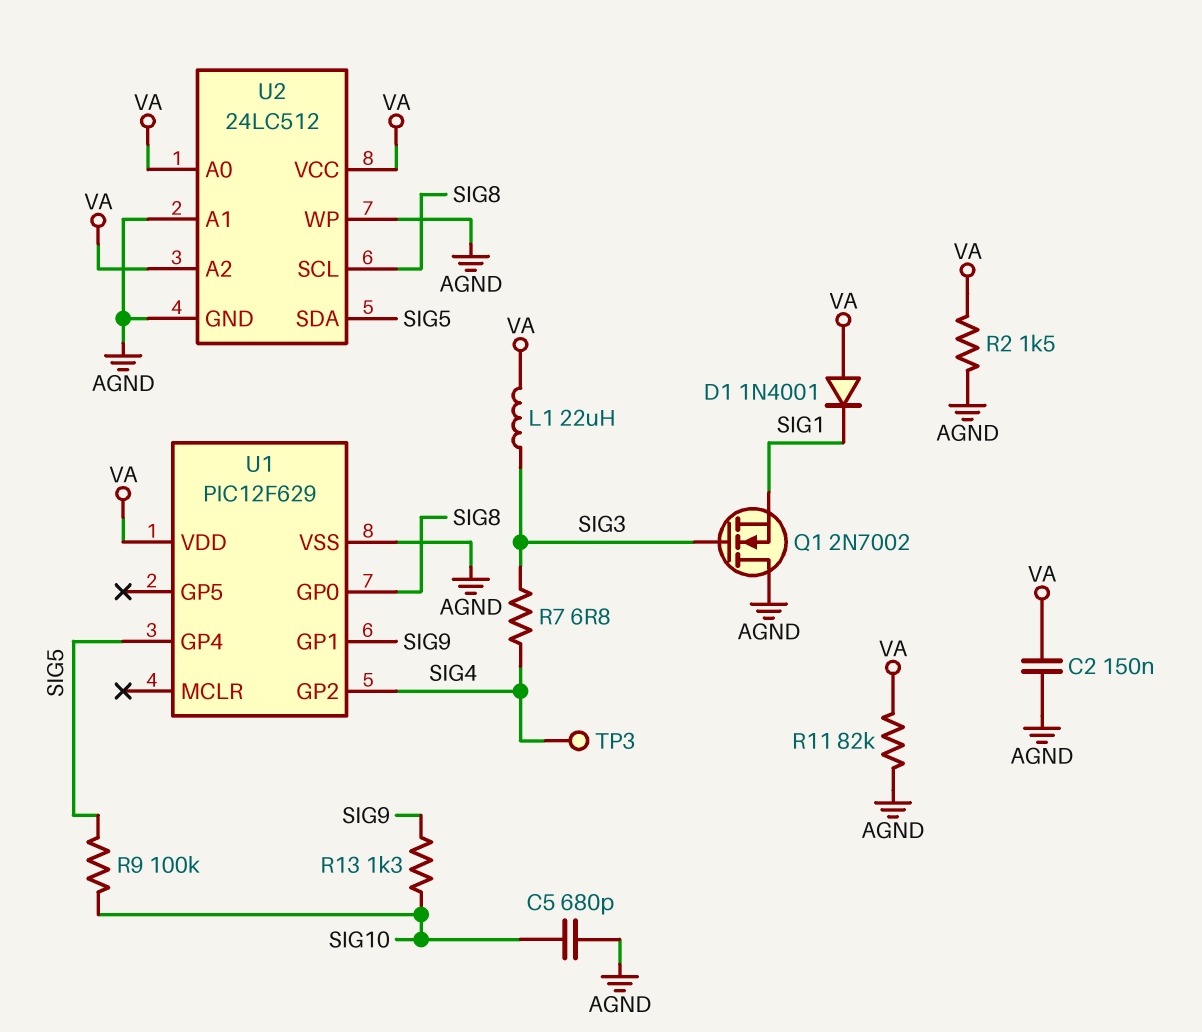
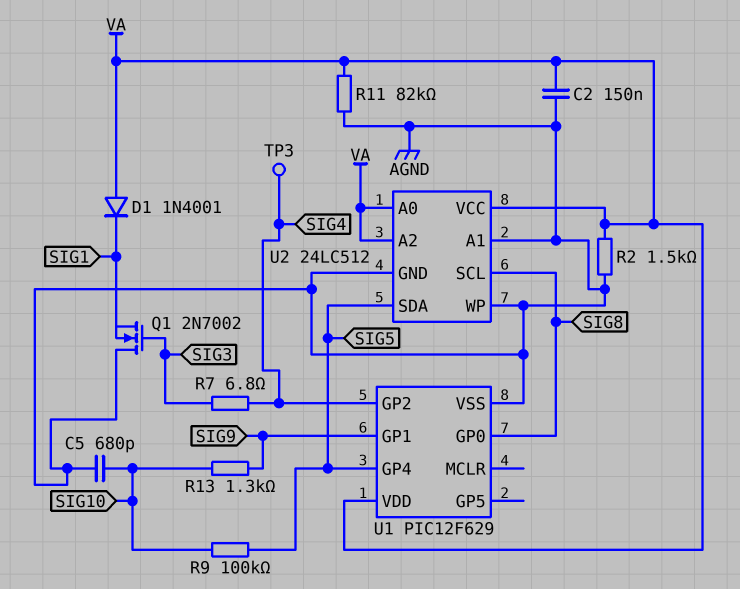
L1: 22uH (SIG3, VA) -> none

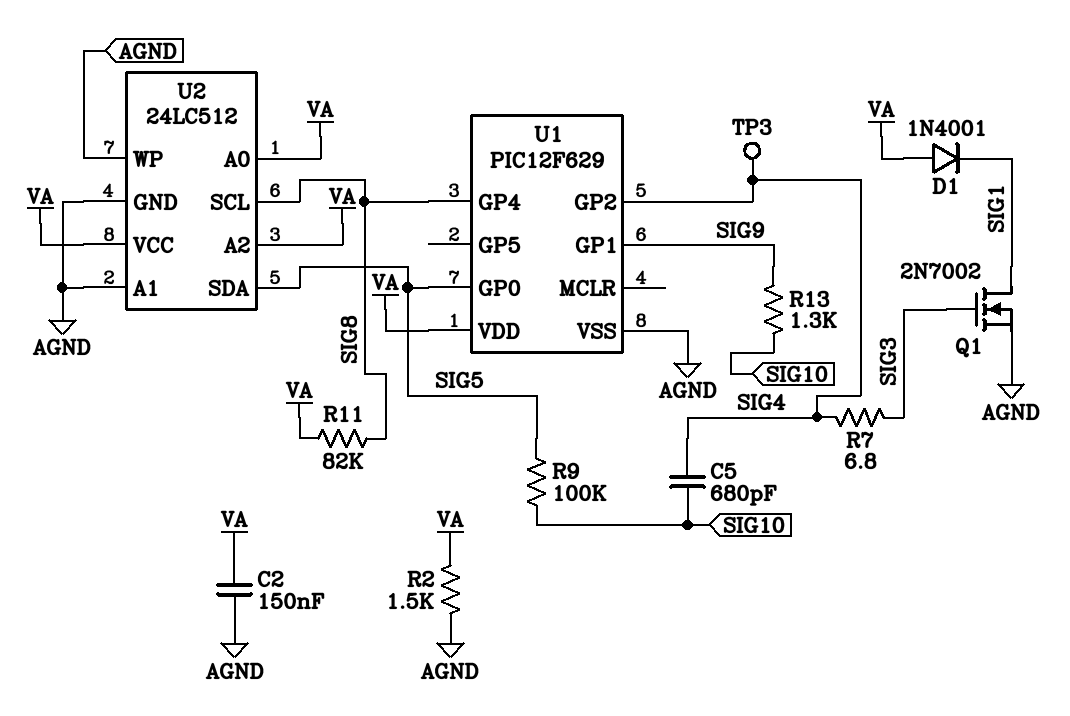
C5: 680pF (AGND, SIG10) -> 680pF (SIG4, SIG10)
Q1: NMOS 2N7002 (G SIG3, D AGND, S SIG1) -> NMOS 2N7002 (G SIG3, D SIG1, S AGND)
R11: 82k (AGND, VA) -> 82k (SIG8, VA)
U1 pin GP0: SIG8 -> SIG5
U1 pin GP4: SIG5 -> SIG8

